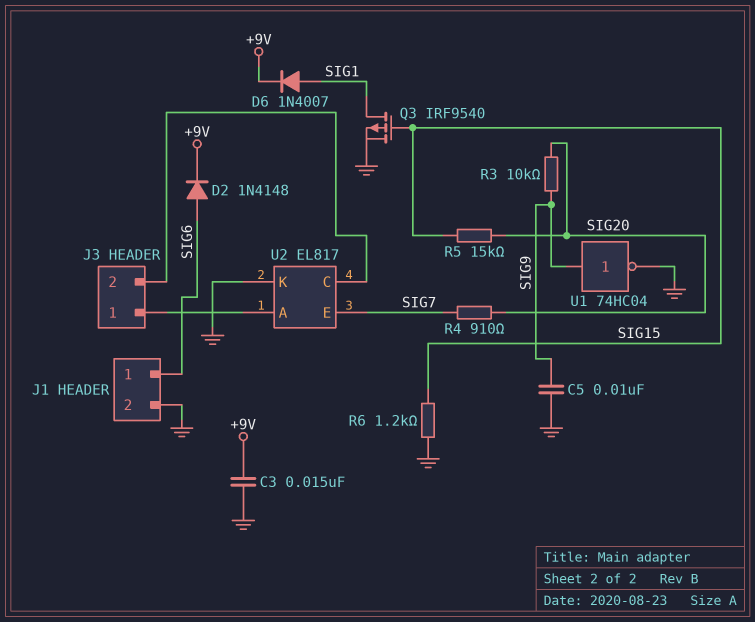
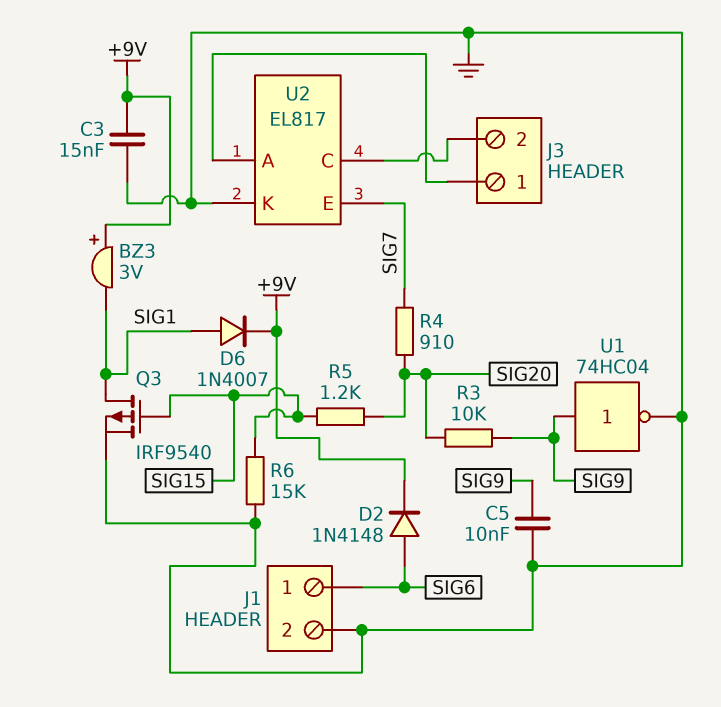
BZ3: none -> buzzer 3V (plus +9V, minus SIG1)
R5: 15k (SIG15, SIG20) -> 1.2k (SIG15, SIG20)
R6: 1.2k (GND, SIG15) -> 15k (GND, SIG15)

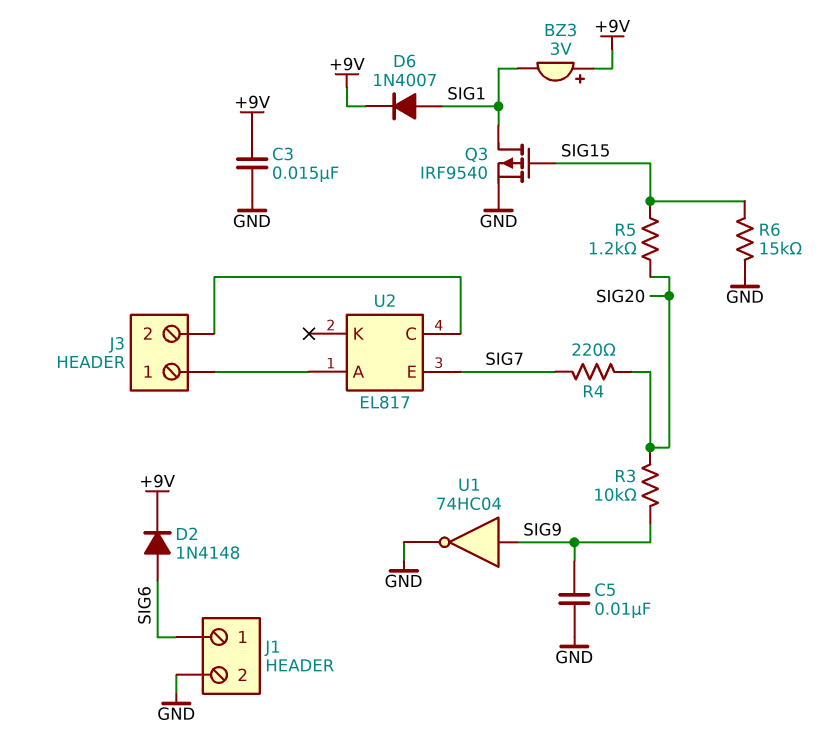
R4: 910 (SIG7, SIG20) -> 220 (SIG7, SIG20)
U2 pin K: GND -> none

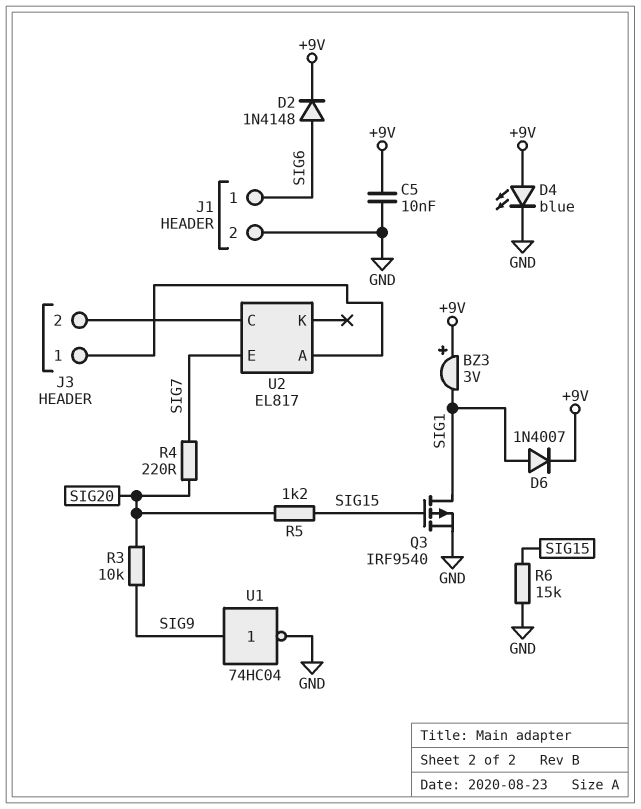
C3: 15nF (+9V, GND) -> none
C5: 10nF (GND, SIG9) -> 10nF (+9V, GND)
D4: none -> LED blue (A +9V, K GND)

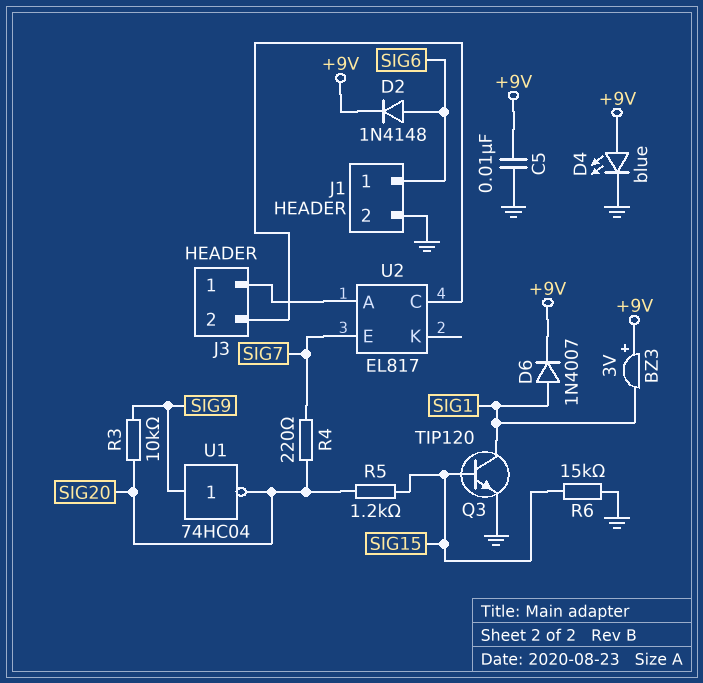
Q3: PMOS IRF9540 (G SIG15, D SIG1, S GND) -> NPN TIP120 (B SIG15, C SIG1, E GND)
U1: NOT 74HC04 (in SIG9, out GND) -> NOT 74HC04 (in SIG9, out SIG20)

